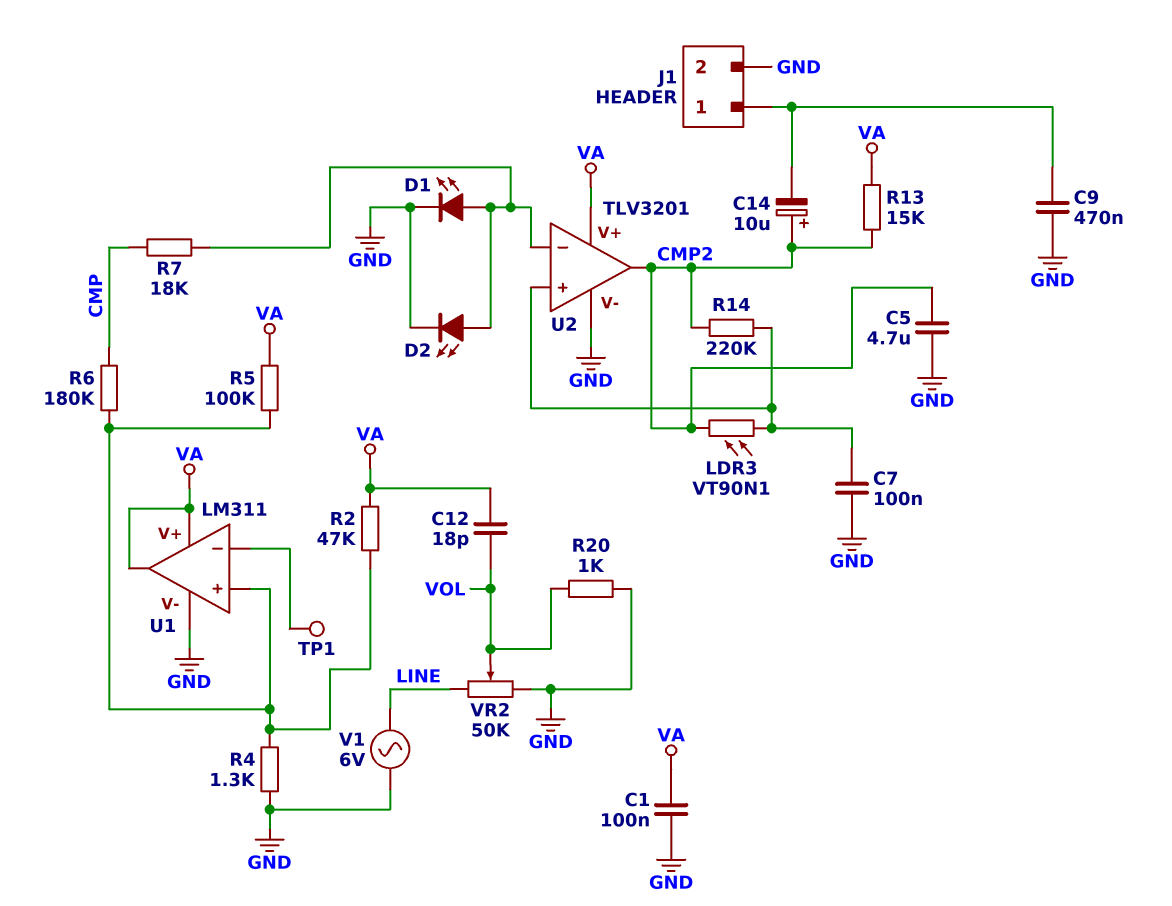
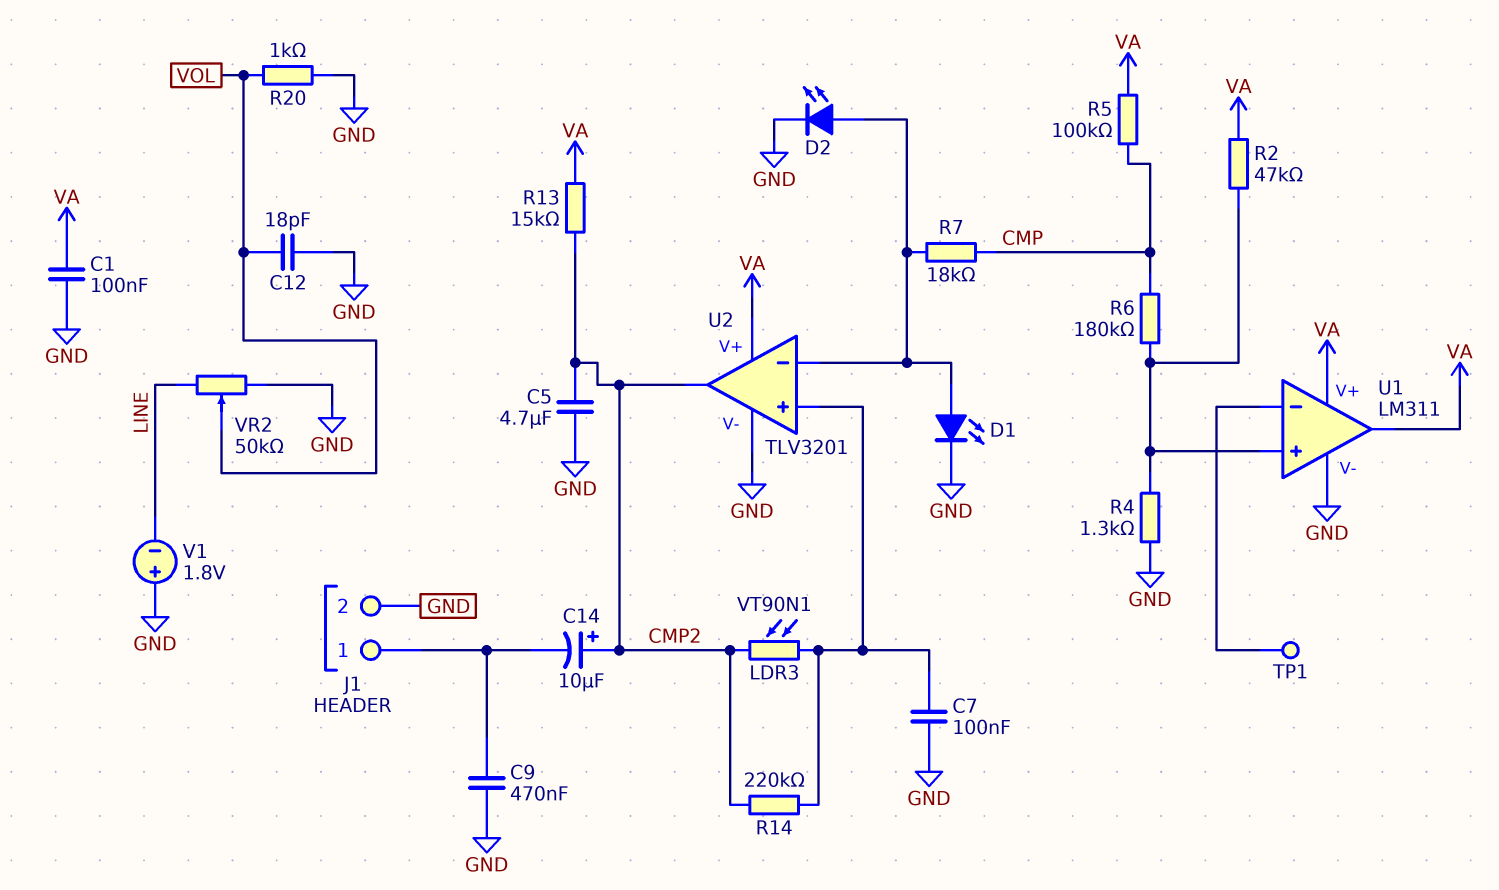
C12: 18pF (VA, VOL) -> 18pF (GND, VOL)
R5: 100k (U1/in+, VA) -> 100k (CMP, VA)
V1: AC 6V (GND, LINE) -> 1.8V (plus GND, minus LINE)

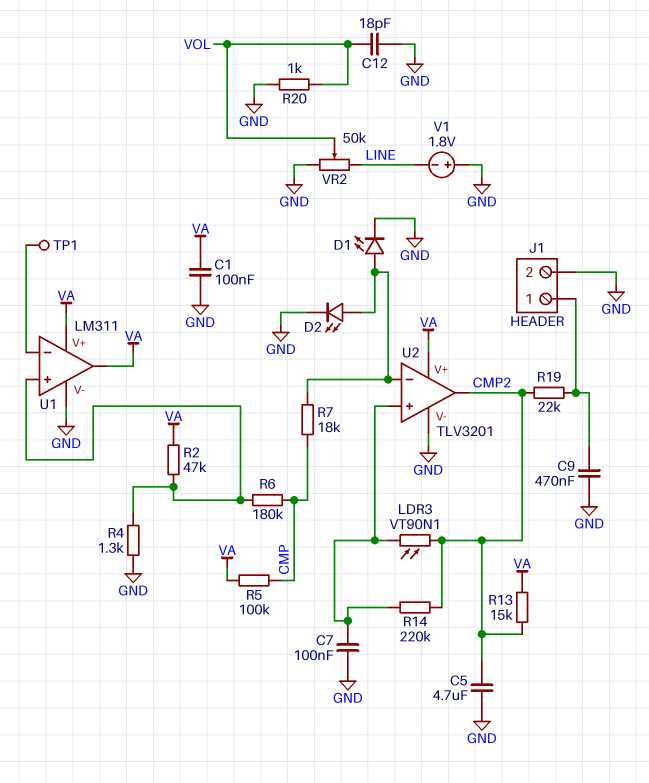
C14: 10uF (plus CMP2, minus J1/1) -> none
R19: none -> 22k (CMP2, J1/1)

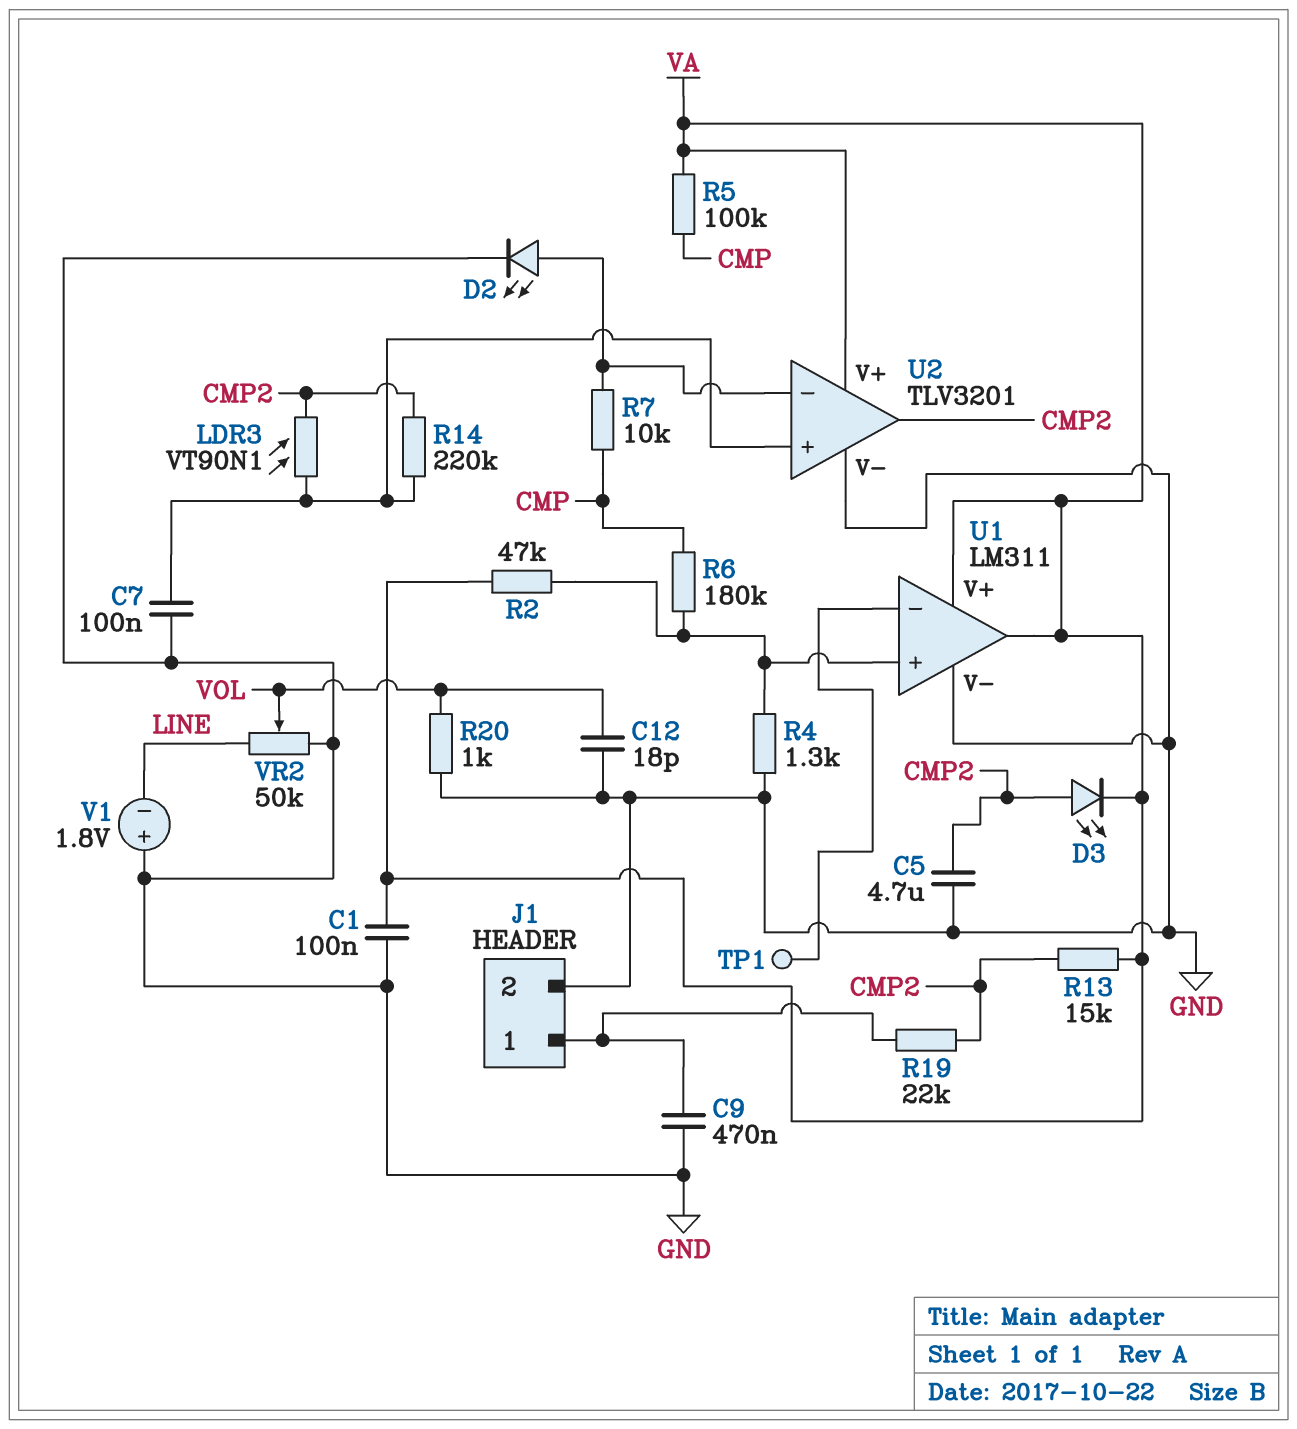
D1: LED (A U2/in-, K GND) -> none
D3: none -> LED (A CMP2, K VA)
R7: 18k (CMP, U2/in-) -> 10k (CMP, U2/in-)

